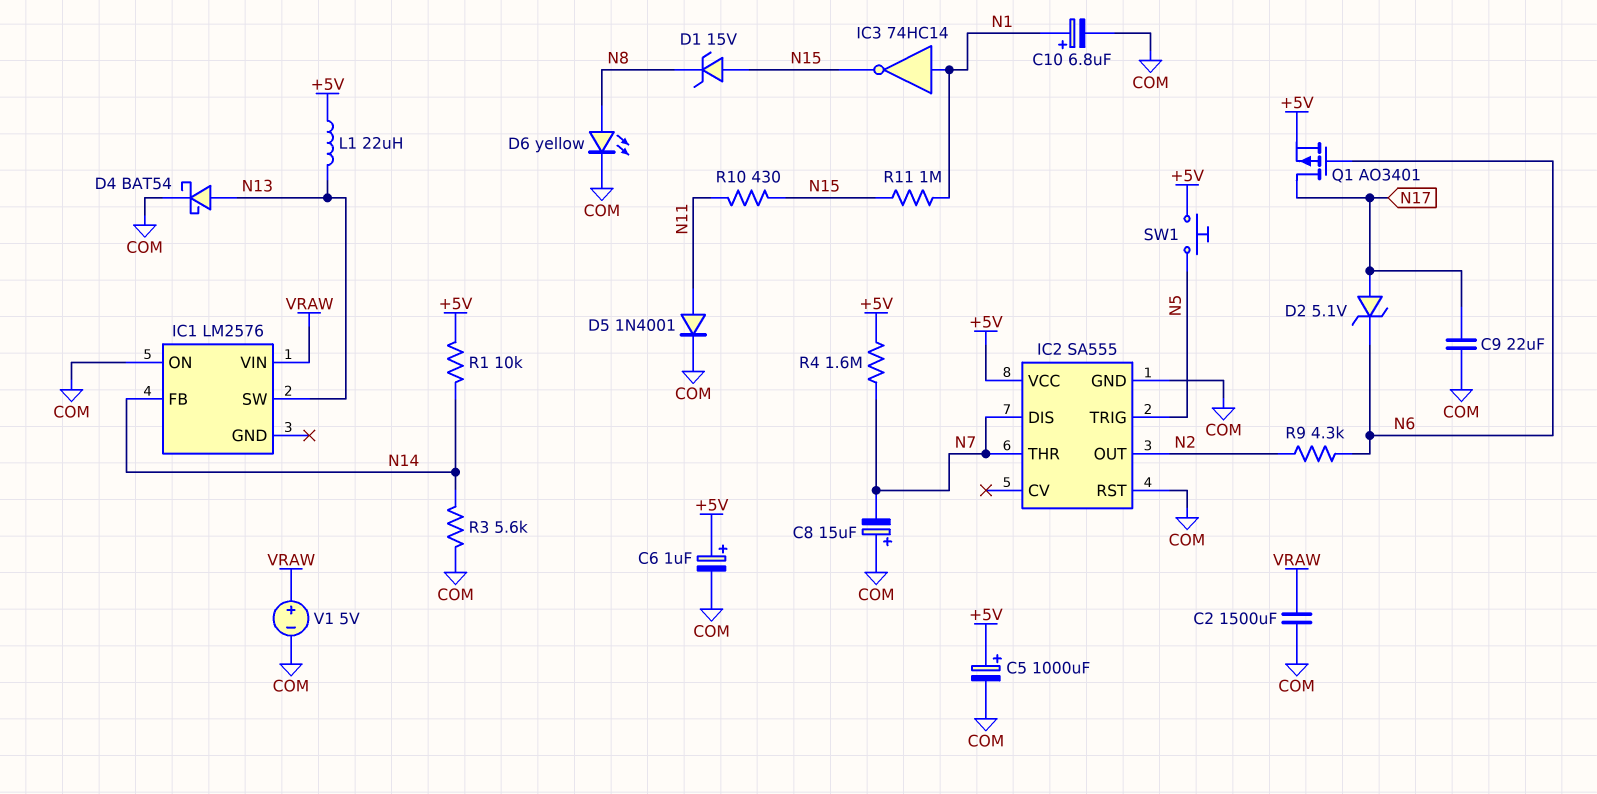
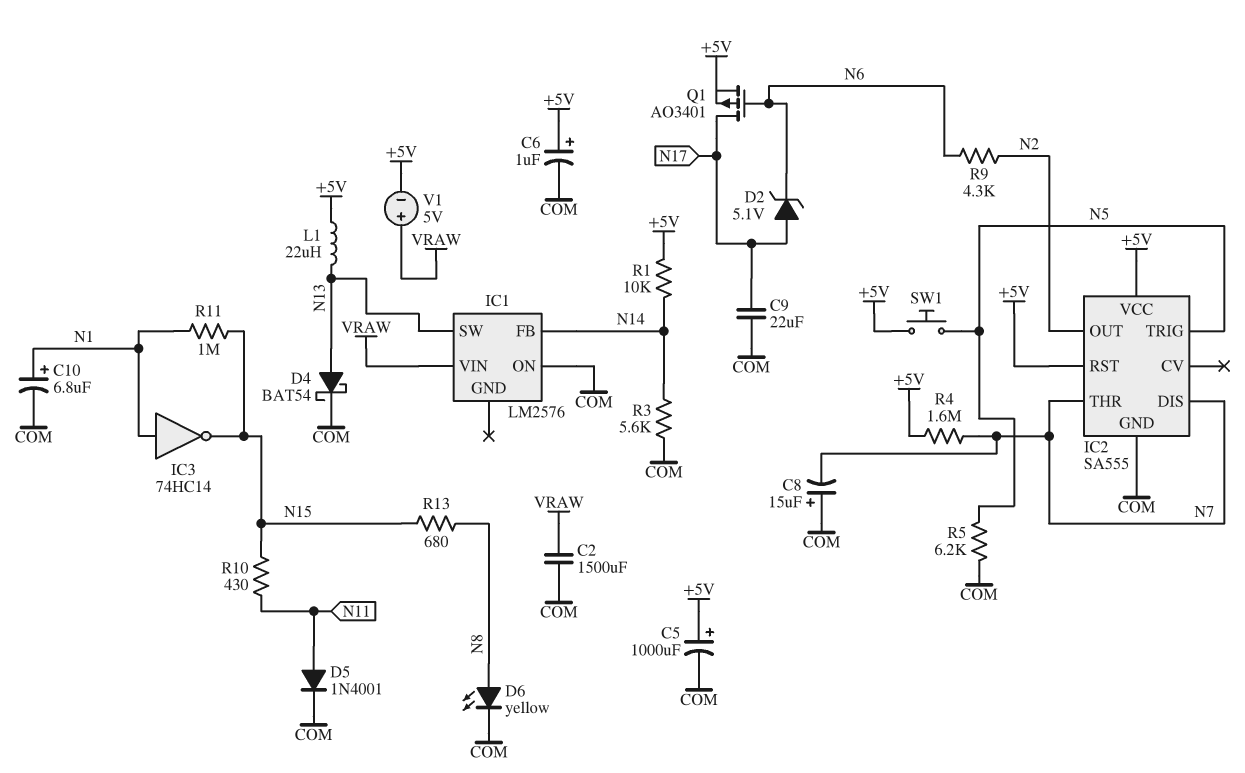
D1: zener 15V (A N15, K N8) -> none
IC2 pin RST: COM -> +5V
R5: none -> 6.2k (COM, N5)
R13: none -> 680 (N8, N15)
V1: 5V (plus VRAW, minus COM) -> 5V (plus VRAW, minus +5V)

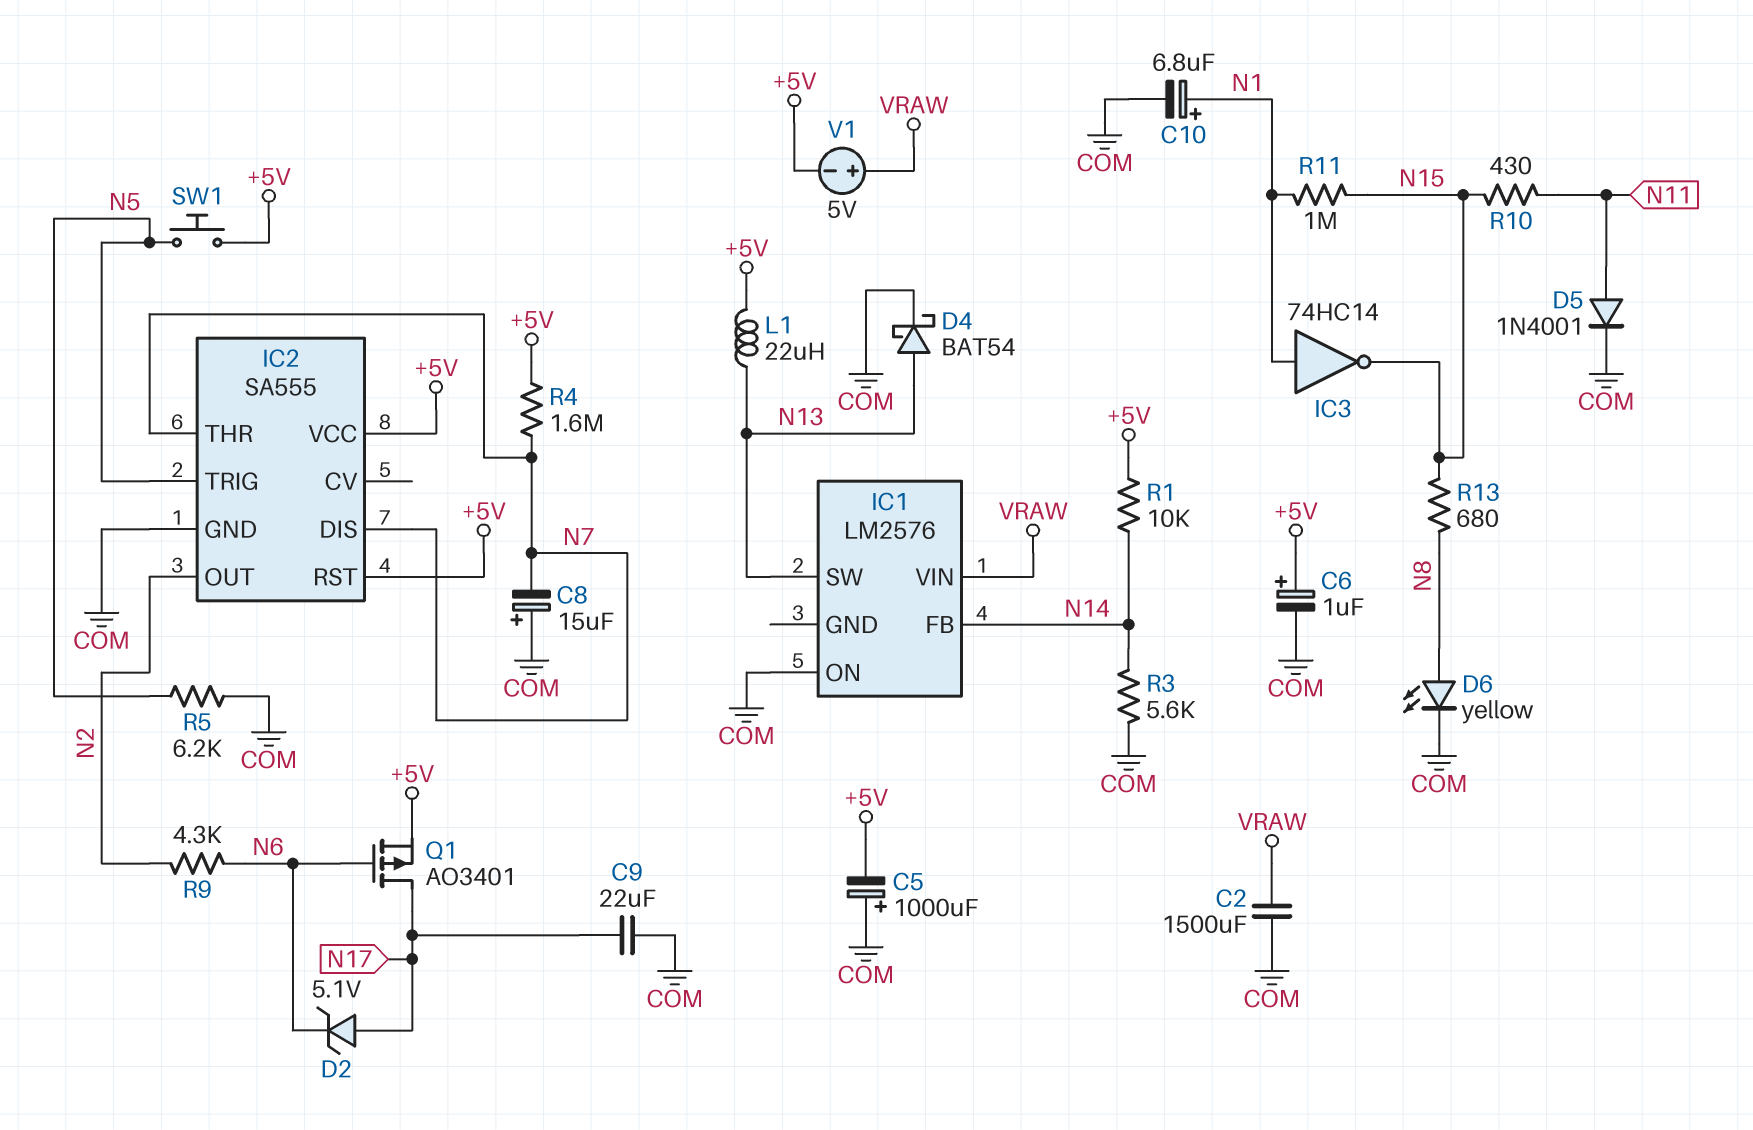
C5: 1000uF (plus +5V, minus COM) -> 1000uF (plus COM, minus +5V)

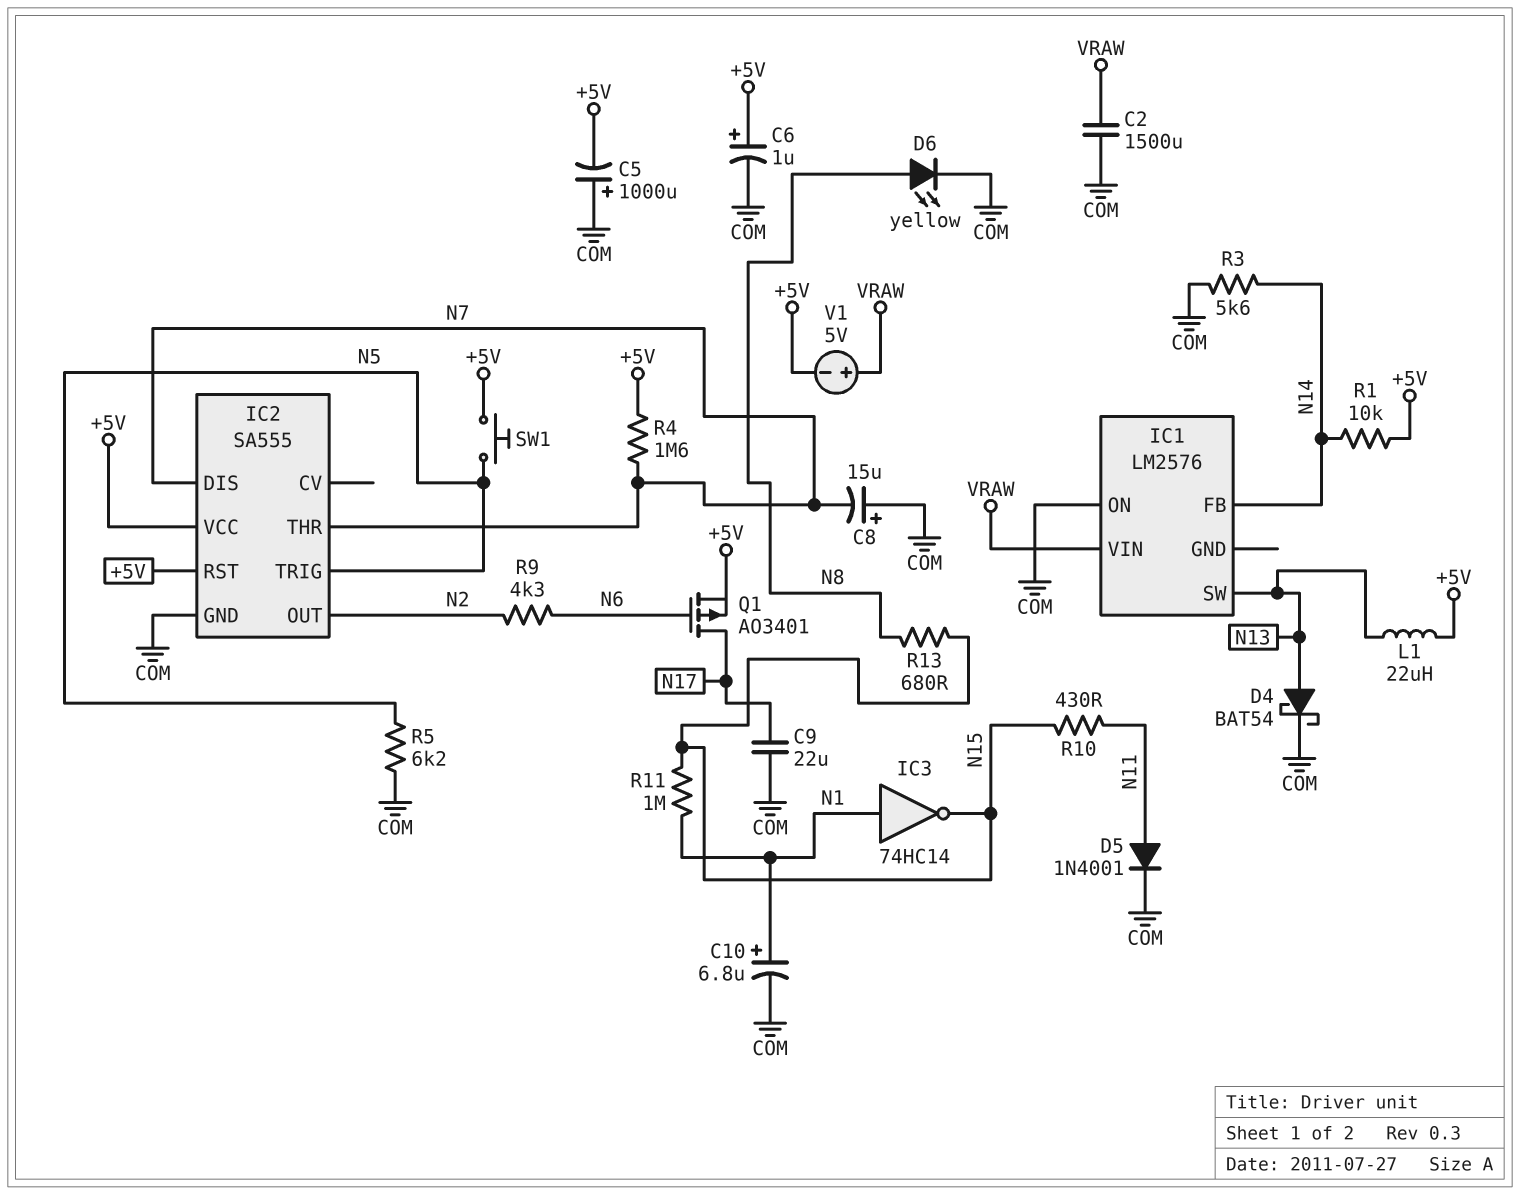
D2: zener 5.1V (A N17, K N6) -> none

